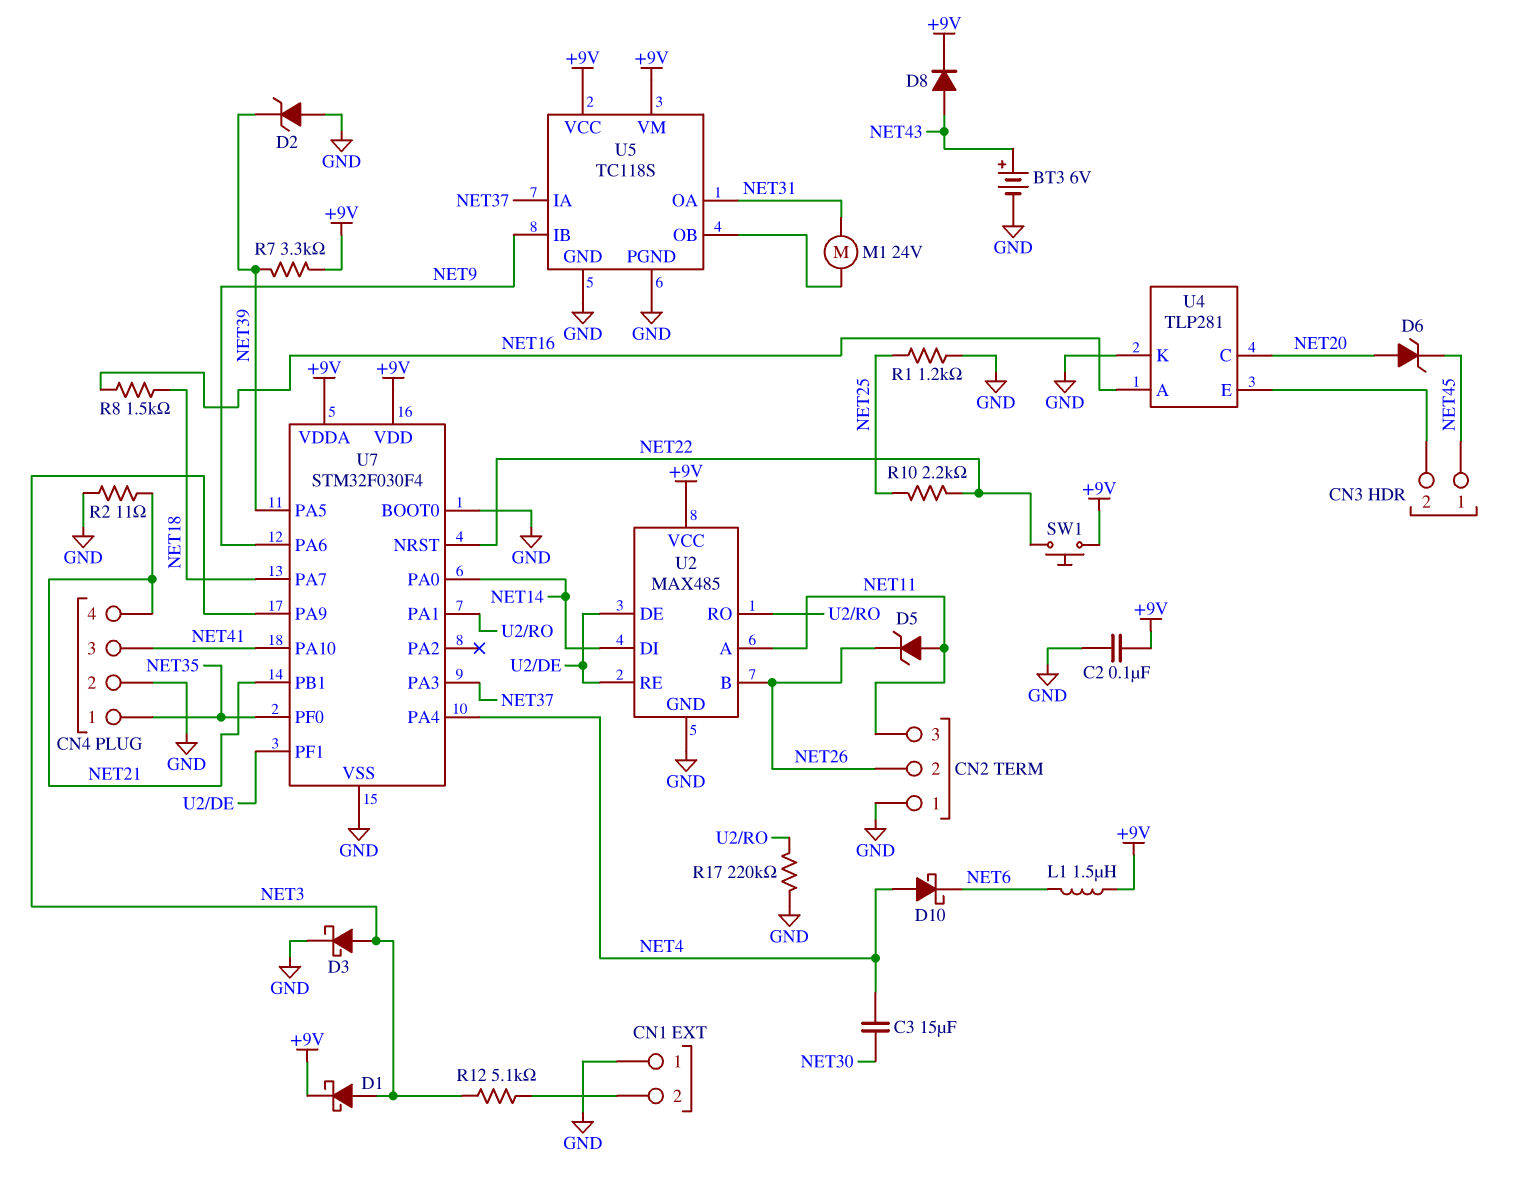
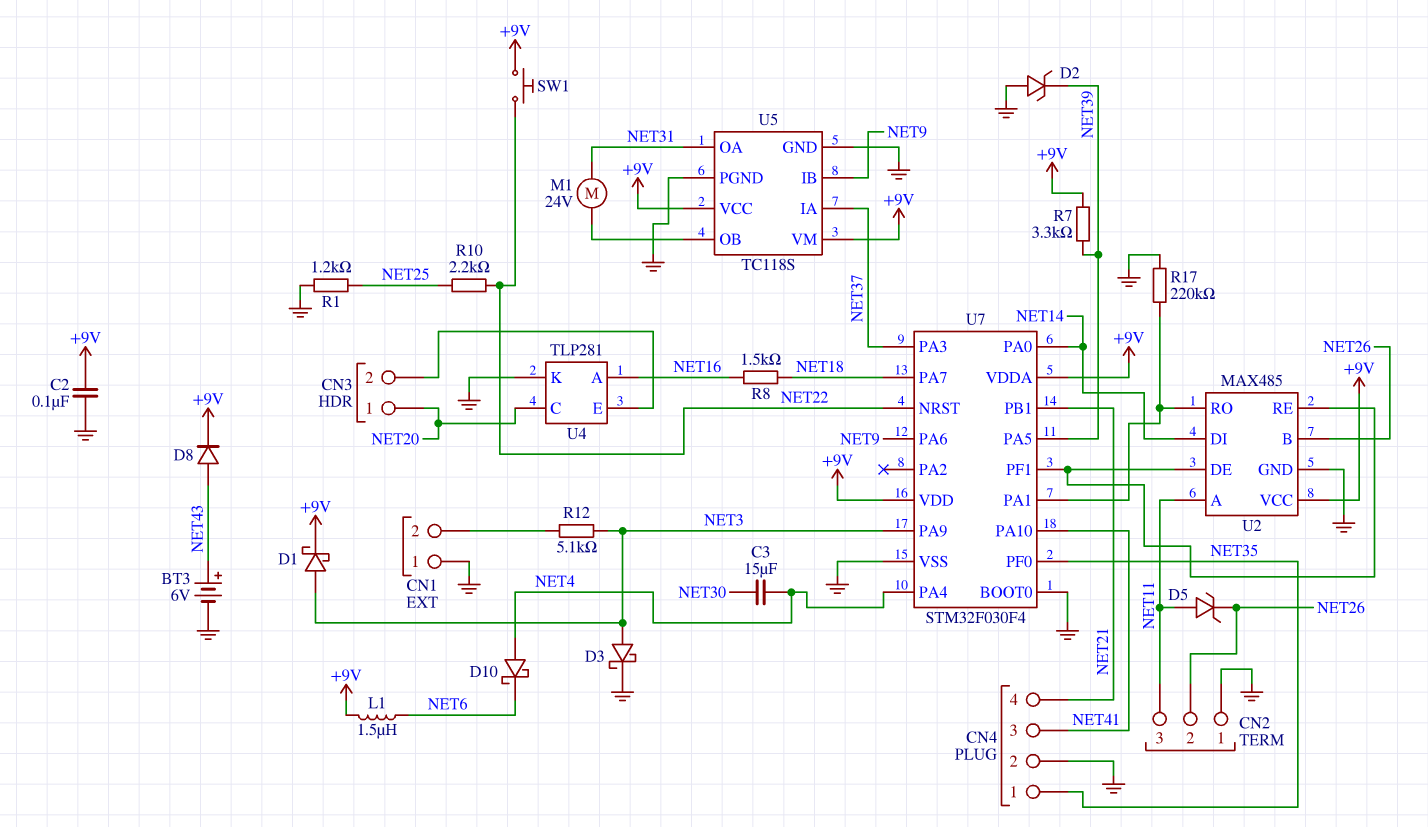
CN3 pin 1: NET45 -> NET20
D6: zener (A NET20, K NET45) -> none
R2: 11 (GND, NET21) -> none

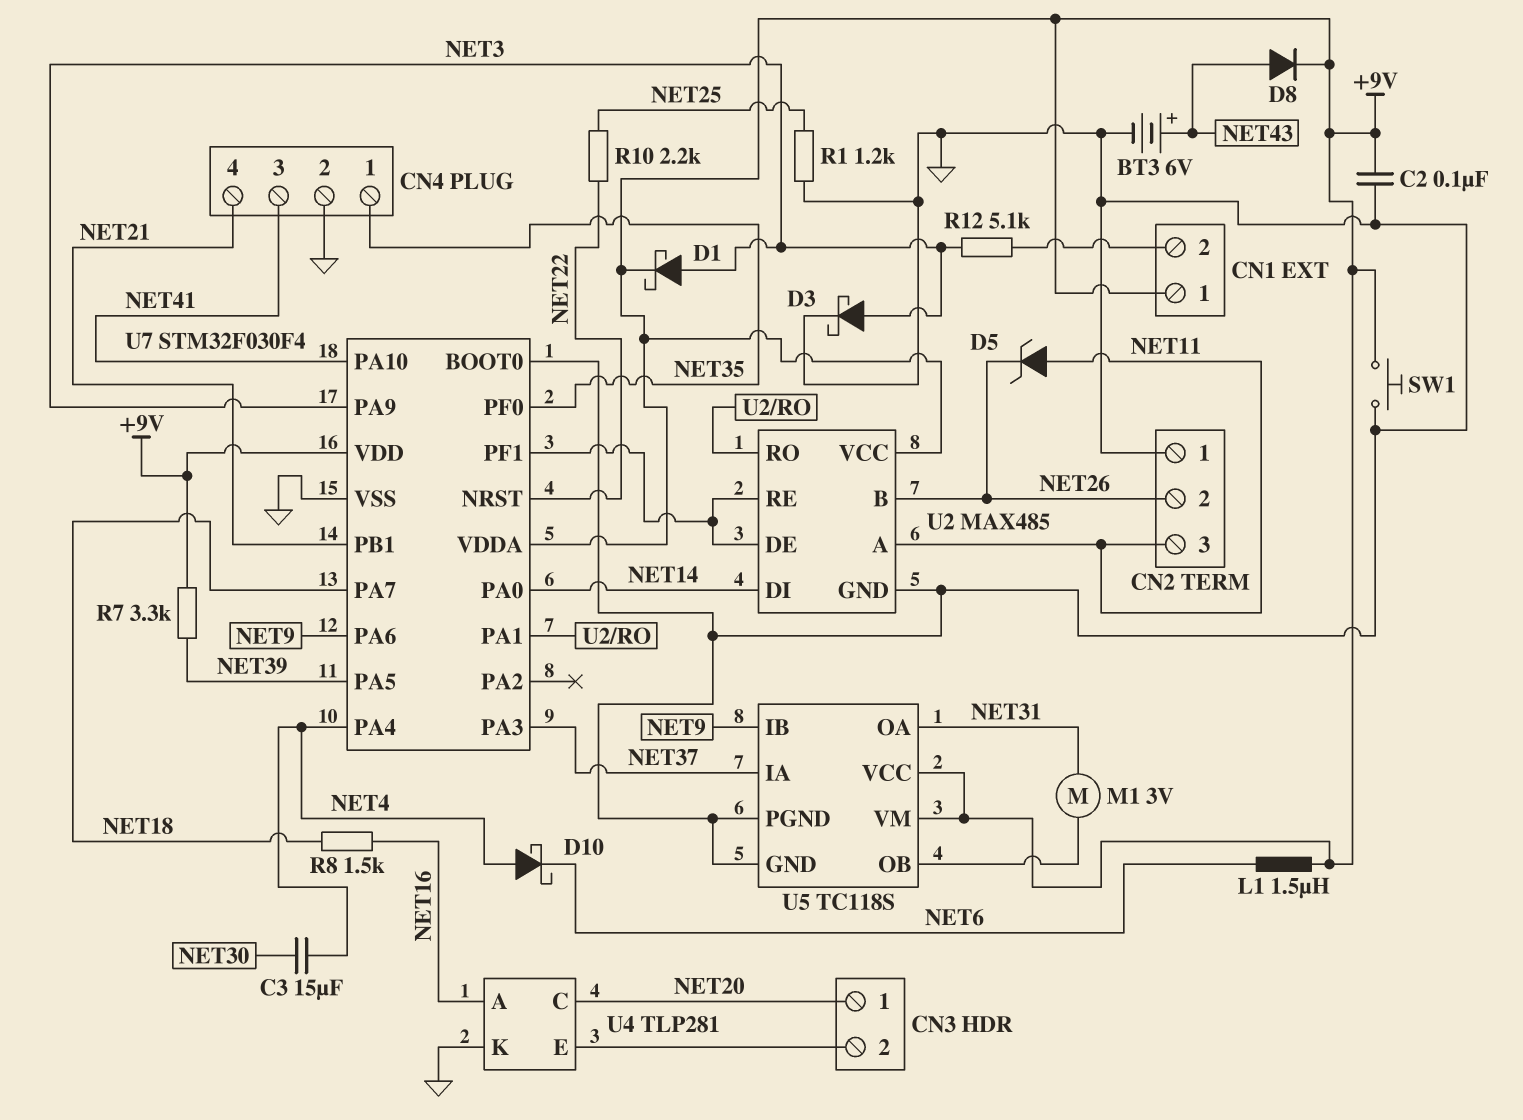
CN1 pin 1: GND -> +9V
D2: zener (A GND, K NET39) -> none
M1: motor 24V (NET31, U5/OB) -> motor 3V (NET31, U5/OB)
R17: 220k (GND, U2/RO) -> none
SW1: button (+9V, NET22) -> button (+9V, GND)

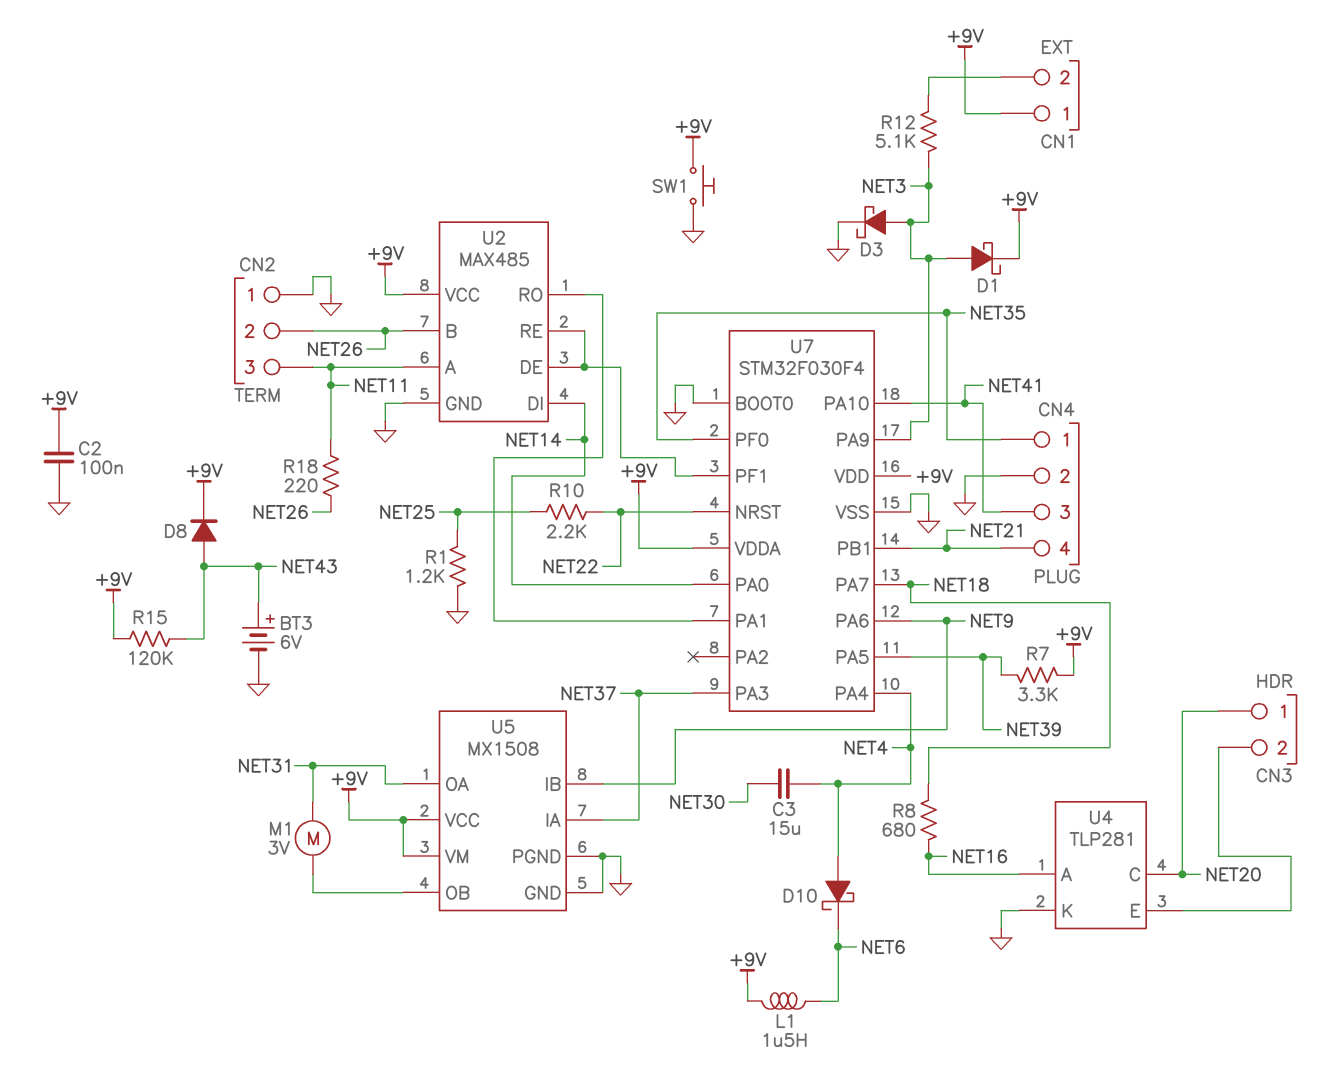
D5: zener (A NET11, K NET26) -> none
R8: 1.5k (NET16, NET18) -> 680 (NET16, NET18)
R15: none -> 120k (+9V, NET43)
R18: none -> 220 (NET11, NET26)
U5: TC118S -> MX1508

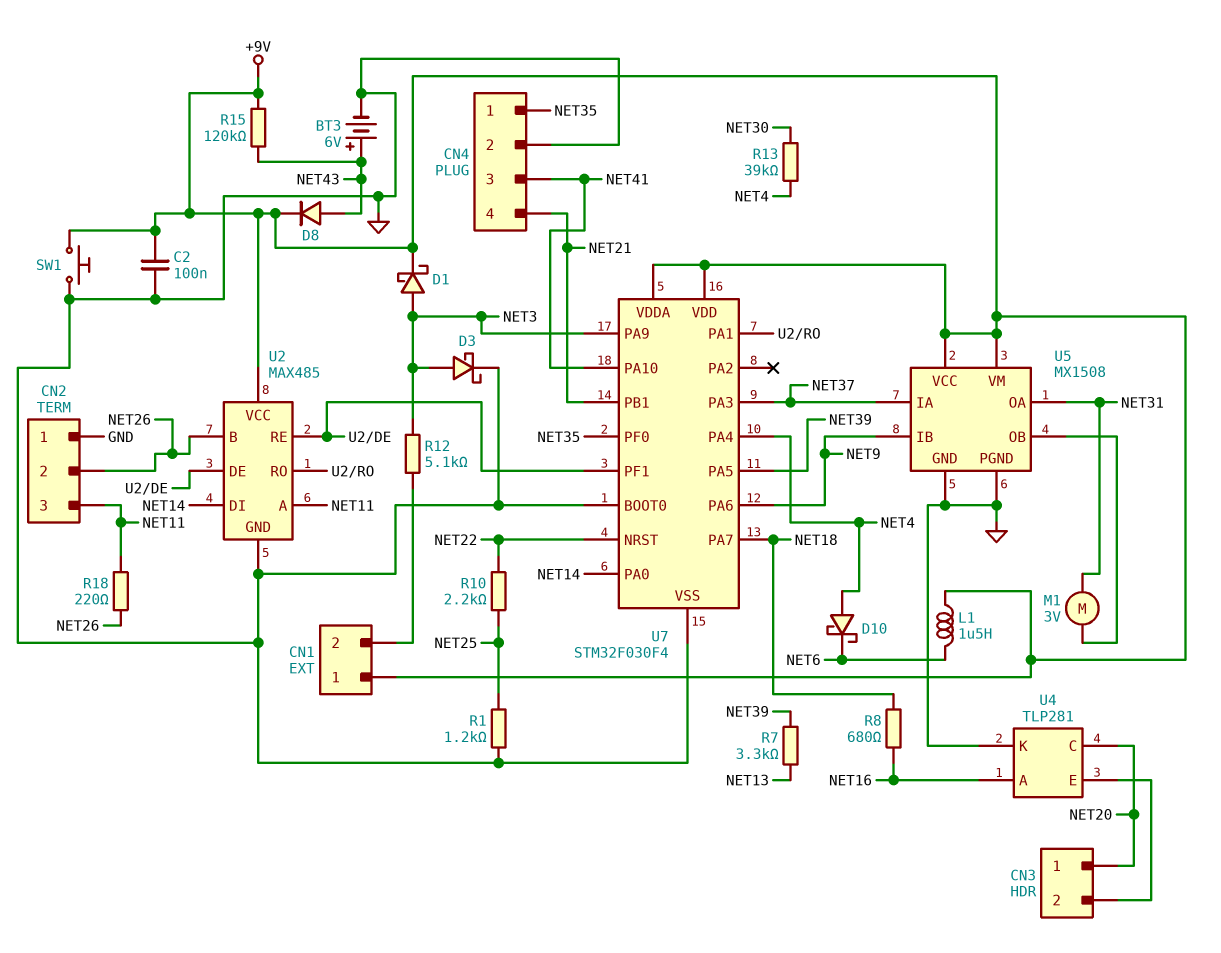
C3: 15uF (NET4, NET30) -> none
R7: 3.3k (+9V, NET39) -> 3.3k (NET13, NET39)
R13: none -> 39k (NET4, NET30)

